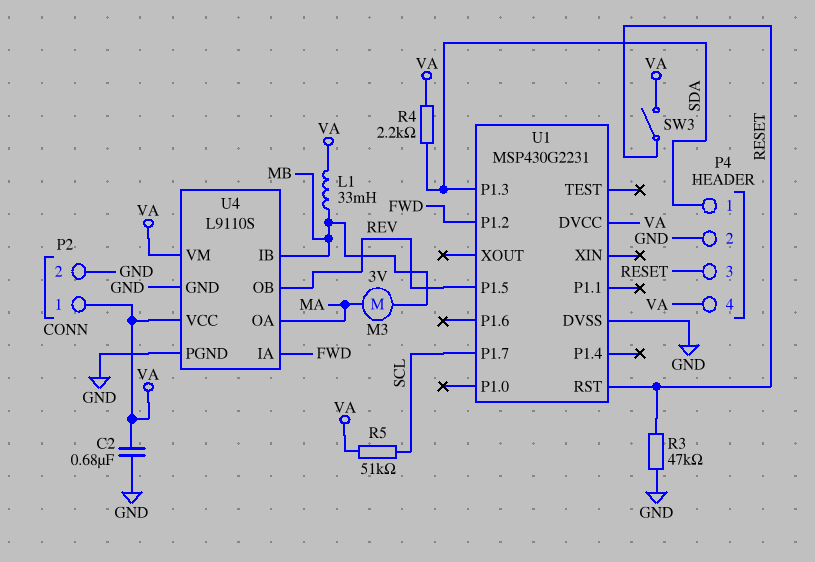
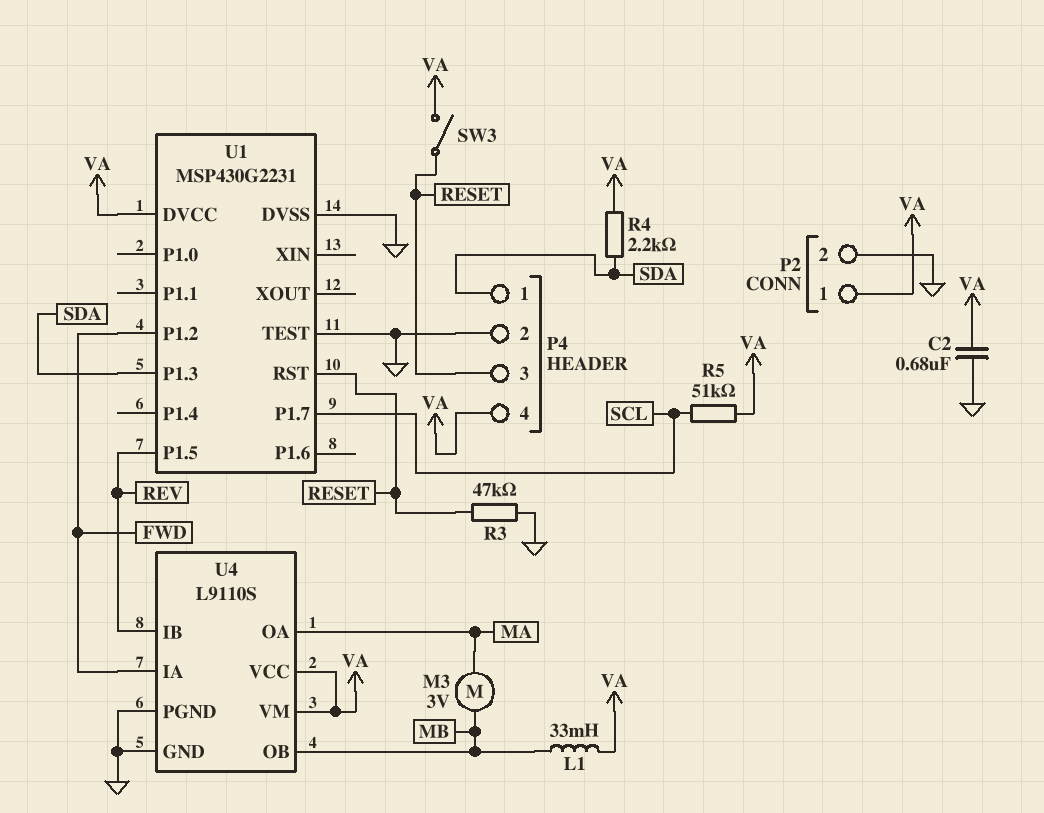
U1 pin TEST: none -> GND
U4 pin IB: MB -> REV
U4 pin OB: REV -> MB

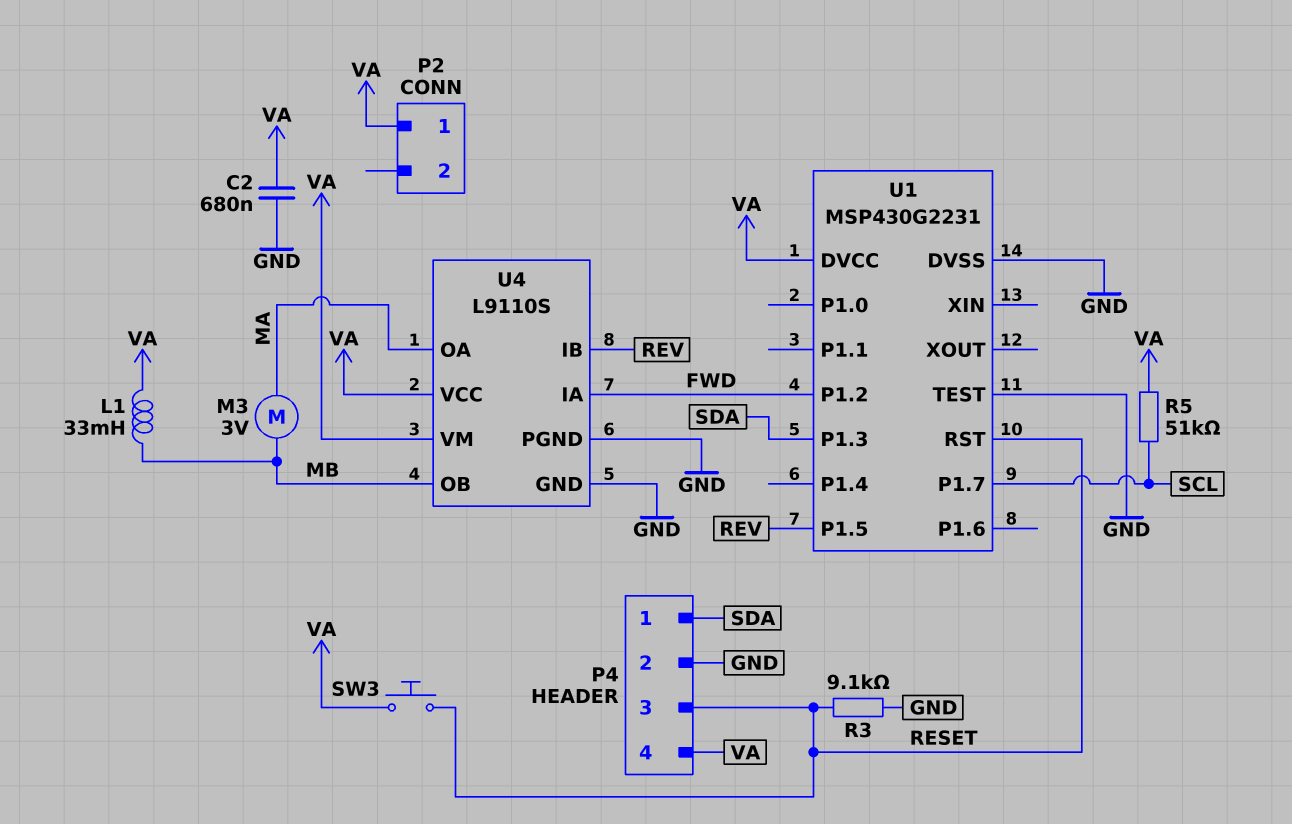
P2 pin 2: GND -> none
R3: 47k (GND, RESET) -> 9.1k (GND, RESET)
R4: 2.2k (SDA, VA) -> none
SW3: switch (RESET, VA) -> button (RESET, VA)

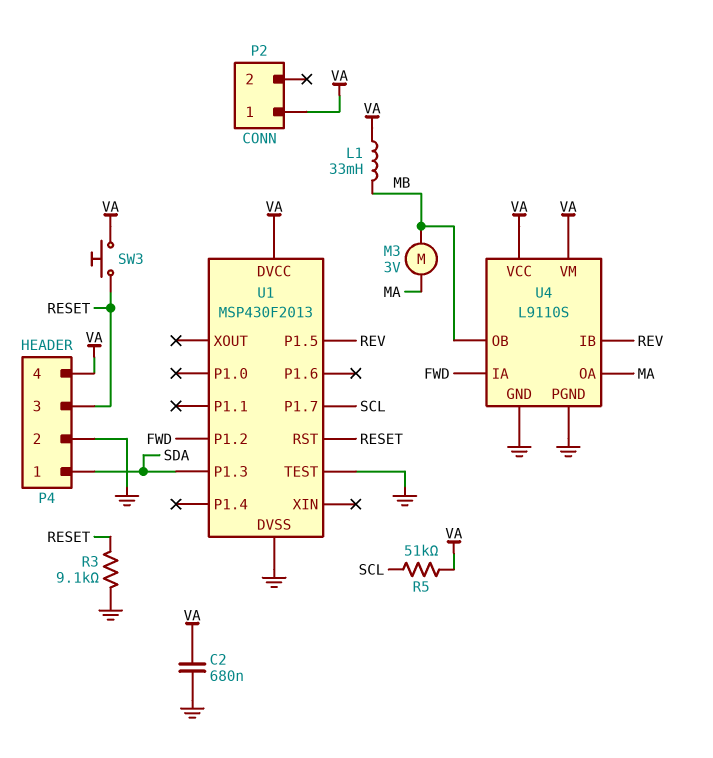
U1: MSP430G2231 -> MSP430F2013

